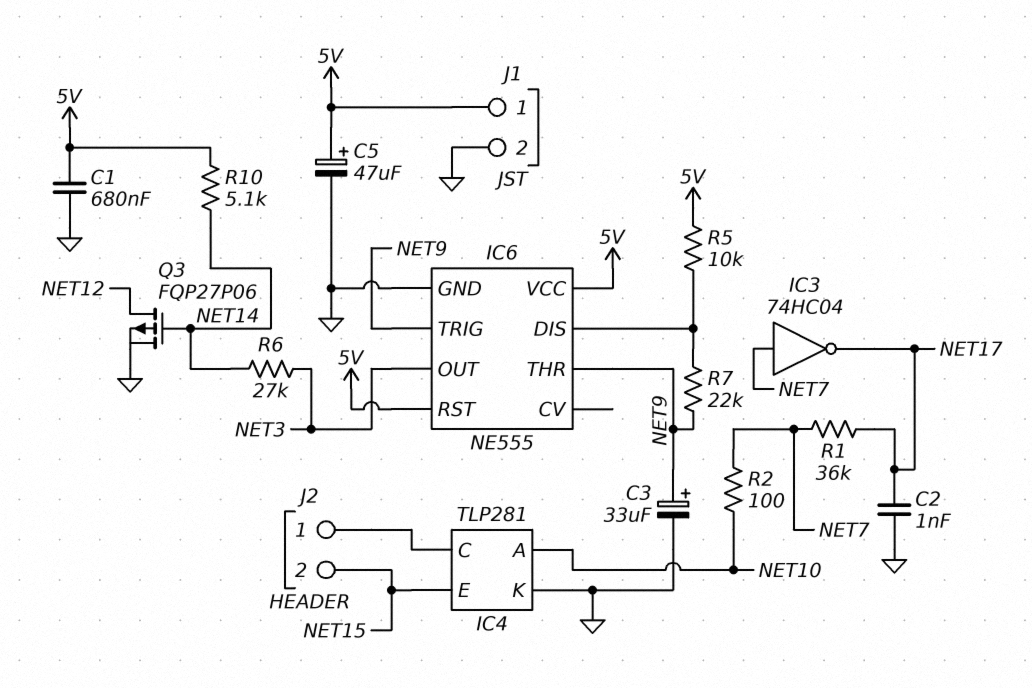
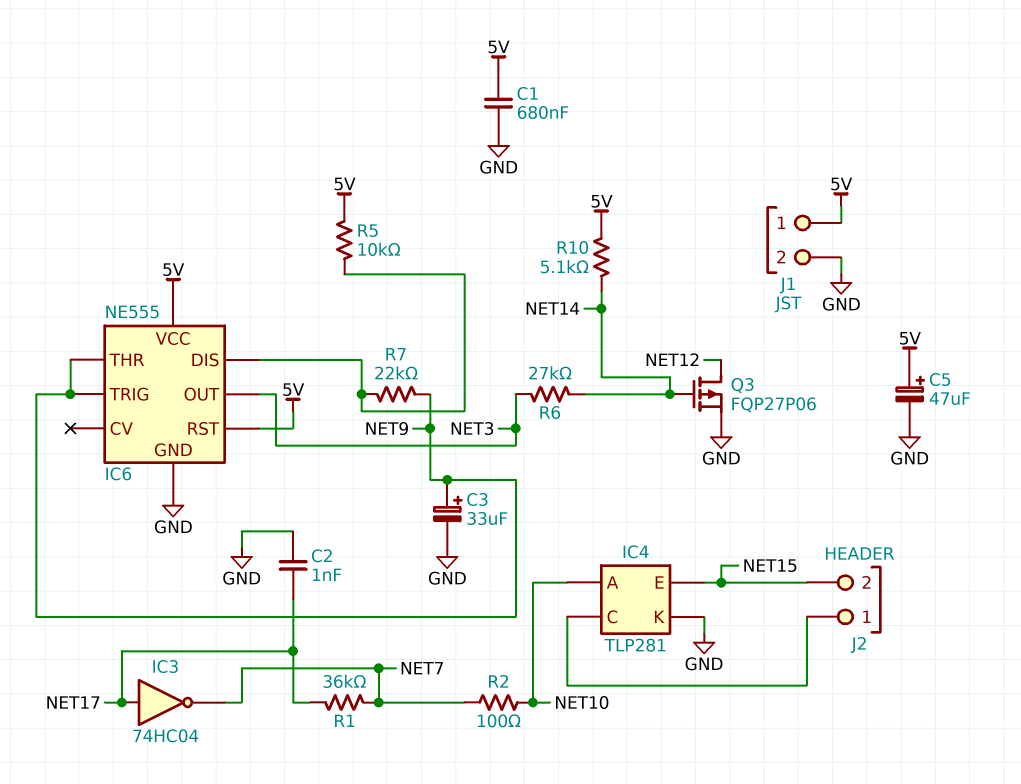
IC3: NOT 74HC04 (in NET7, out NET17) -> NOT 74HC04 (in NET17, out NET7)

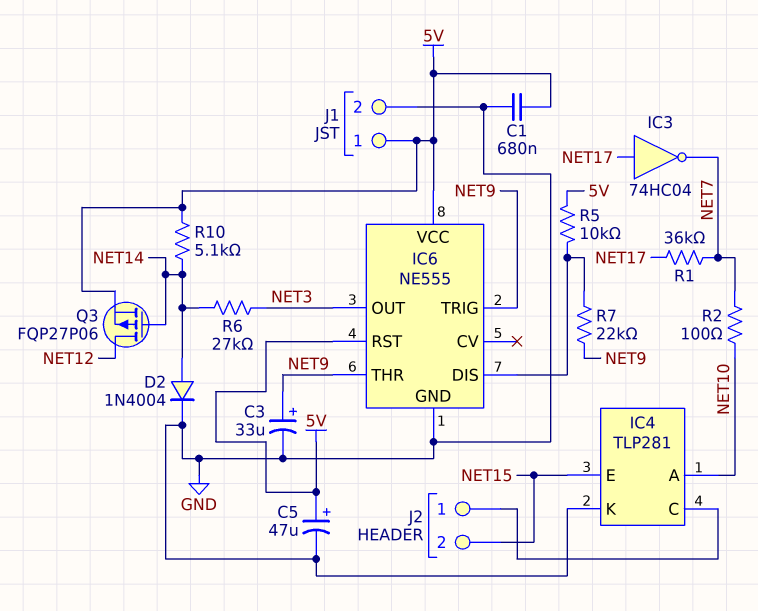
C2: 1nF (GND, NET17) -> none
D2: none -> diode 1N4004 (A NET14, K GND)
Q3: PMOS FQP27P06 (G NET14, D NET12, S GND) -> PMOS FQP27P06 (G NET14, D NET12, S 5V)

